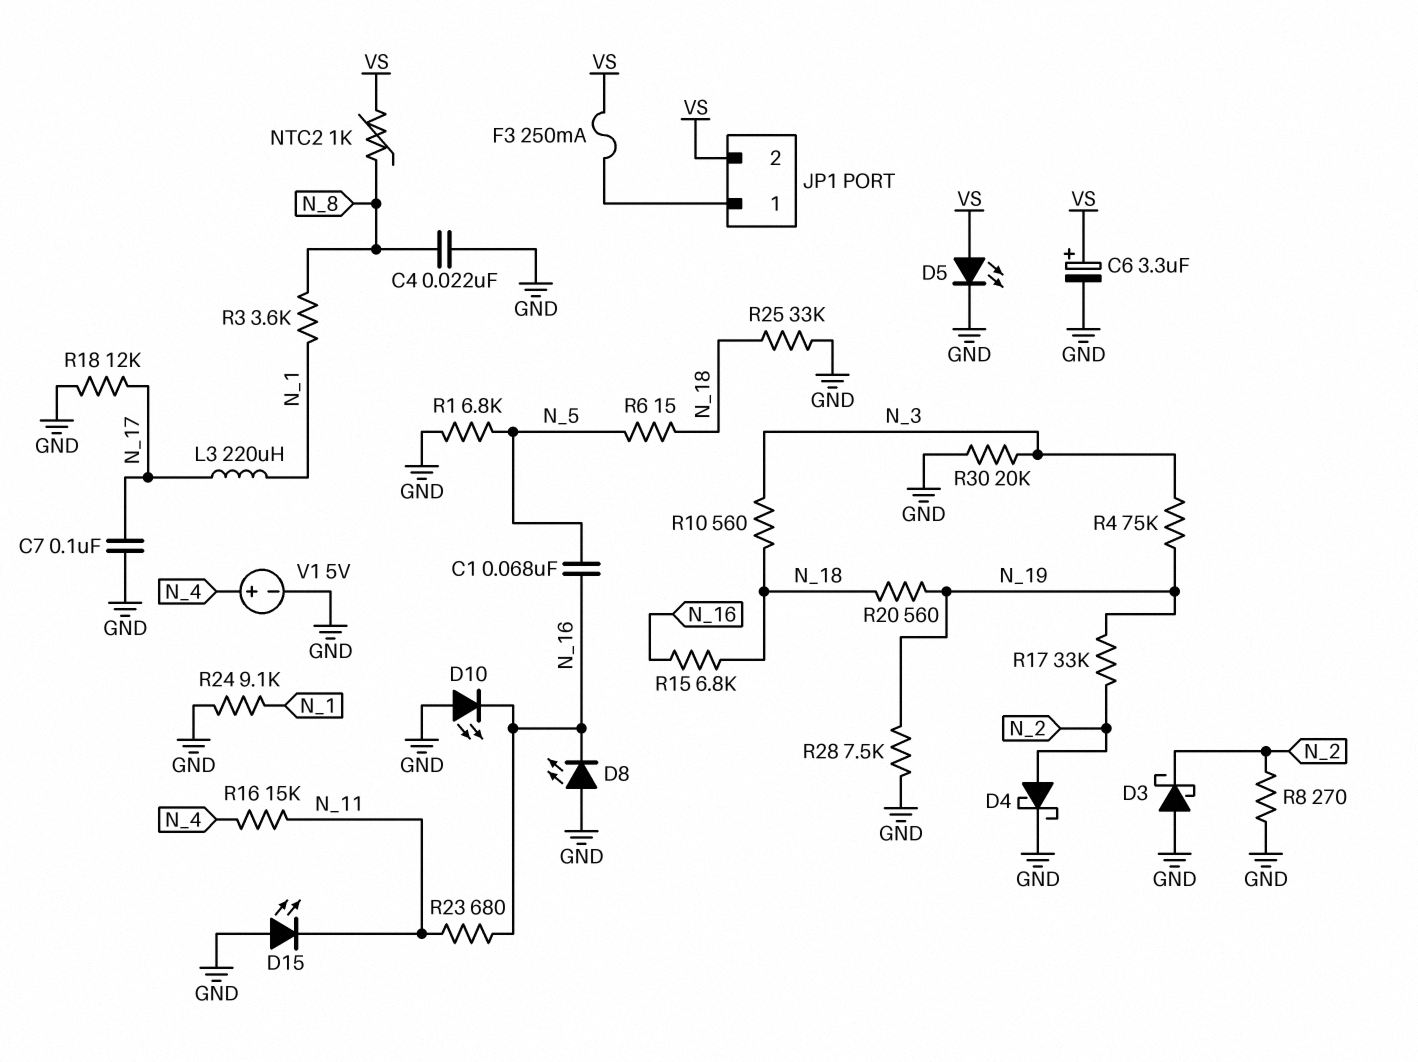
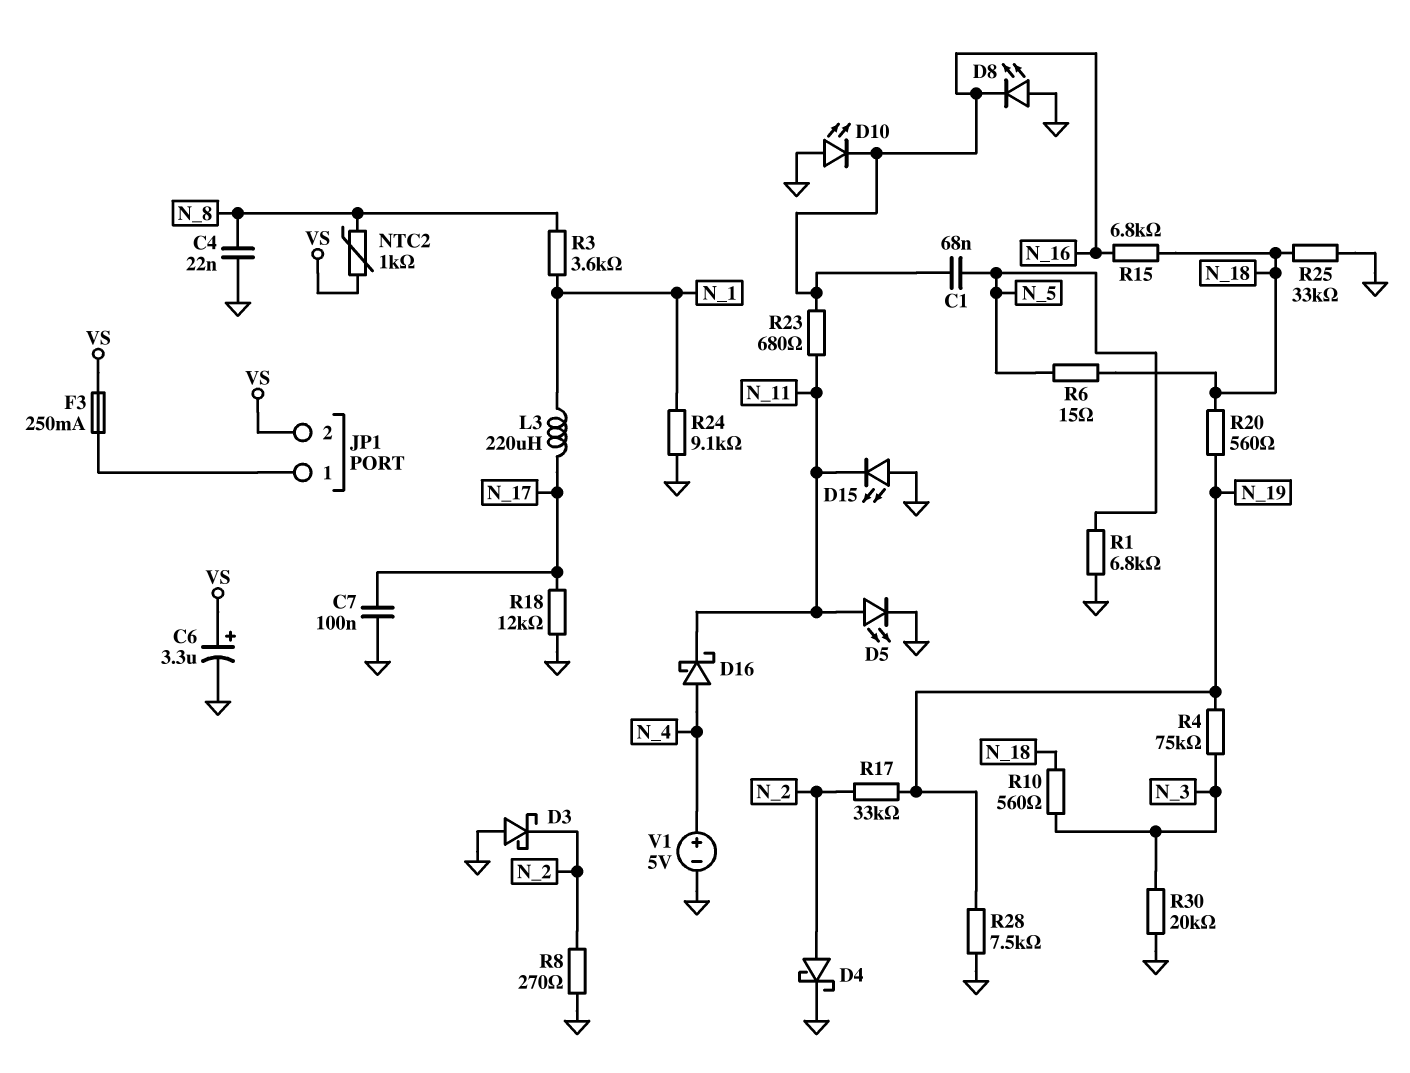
D5: LED (A VS, K GND) -> LED (A N_11, K GND)
D16: none -> schottky (A N_4, K N_11)
R16: 15k (N_4, N_11) -> none

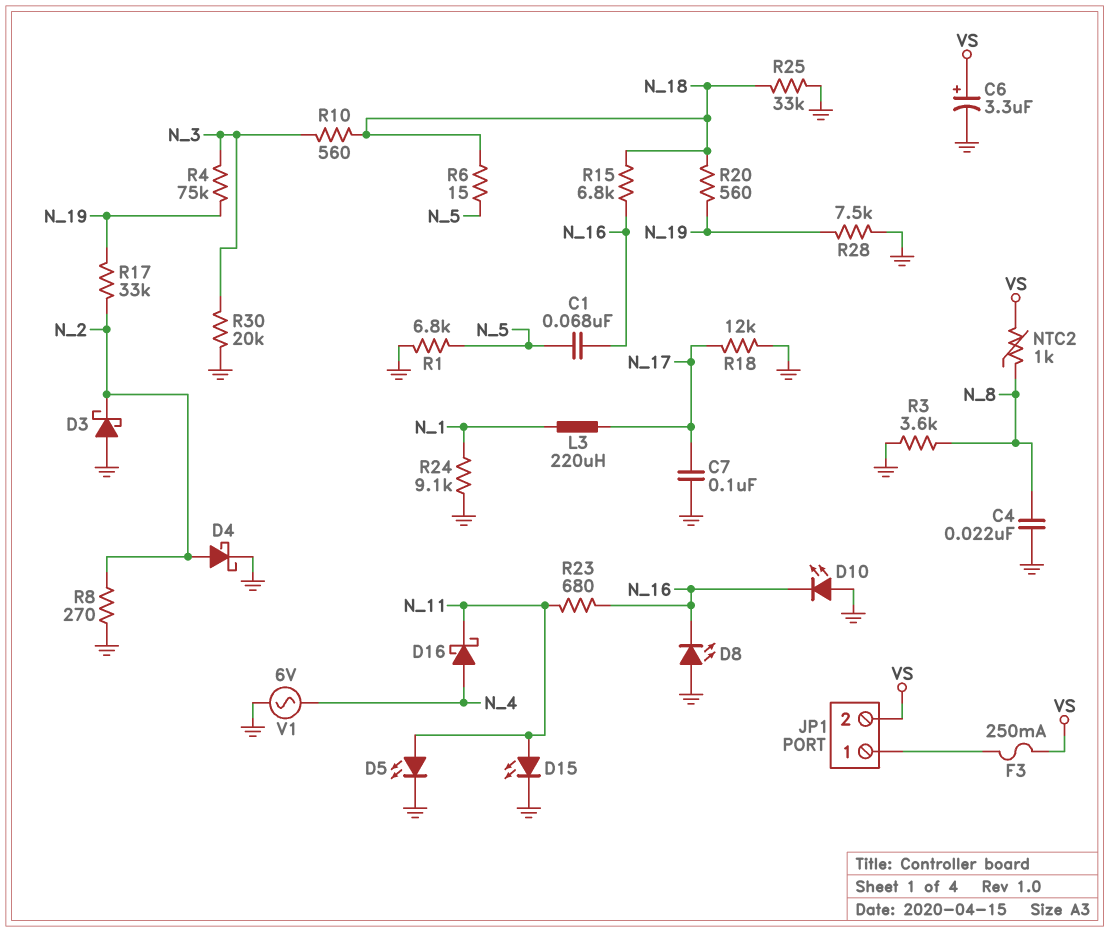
D15: LED (A GND, K N_11) -> LED (A N_11, K GND)
R3: 3.6k (N_1, N_8) -> 3.6k (GND, N_8)
V1: 5V (plus N_4, minus GND) -> AC 6V (GND, N_4)

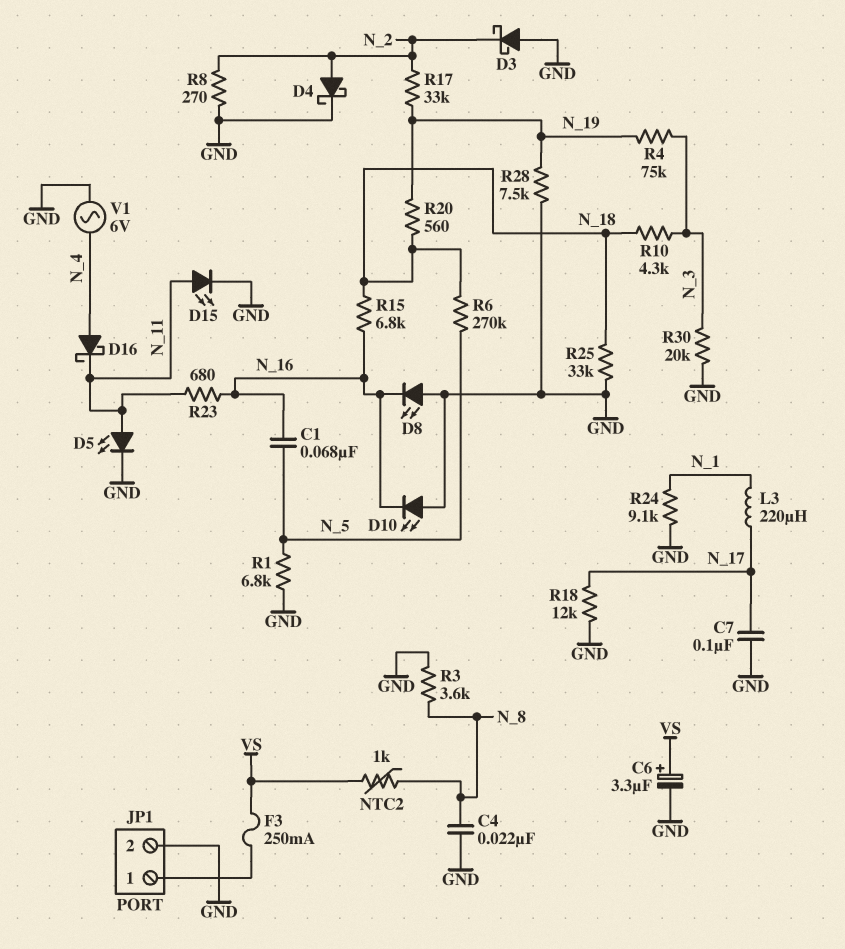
JP1 pin 2: VS -> GND
R6: 15 (N_5, N_18) -> 270k (N_5, N_18)
R10: 560 (N_3, N_18) -> 4.3k (N_3, N_18)

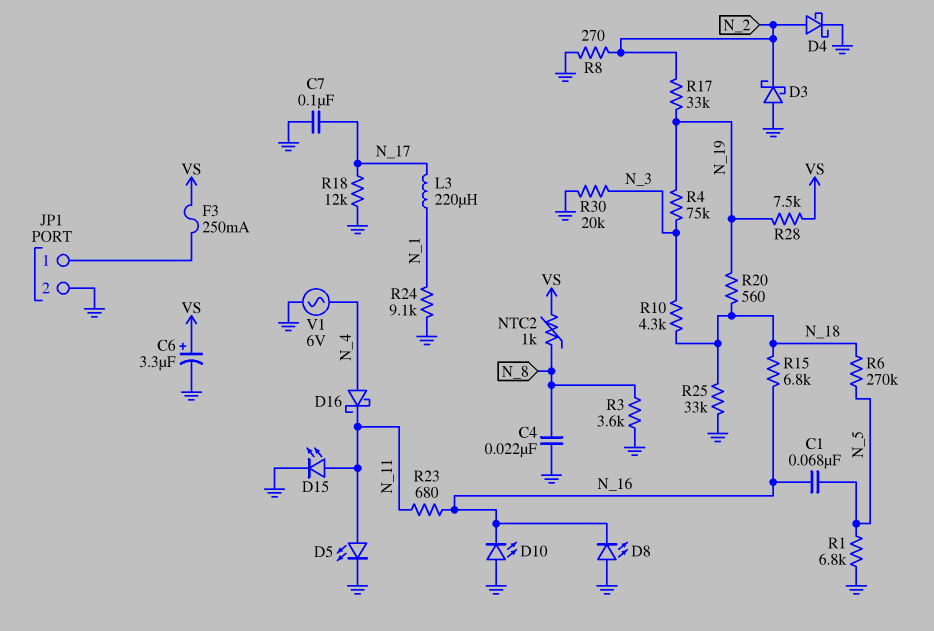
R28: 7.5k (GND, N_19) -> 7.5k (N_19, VS)

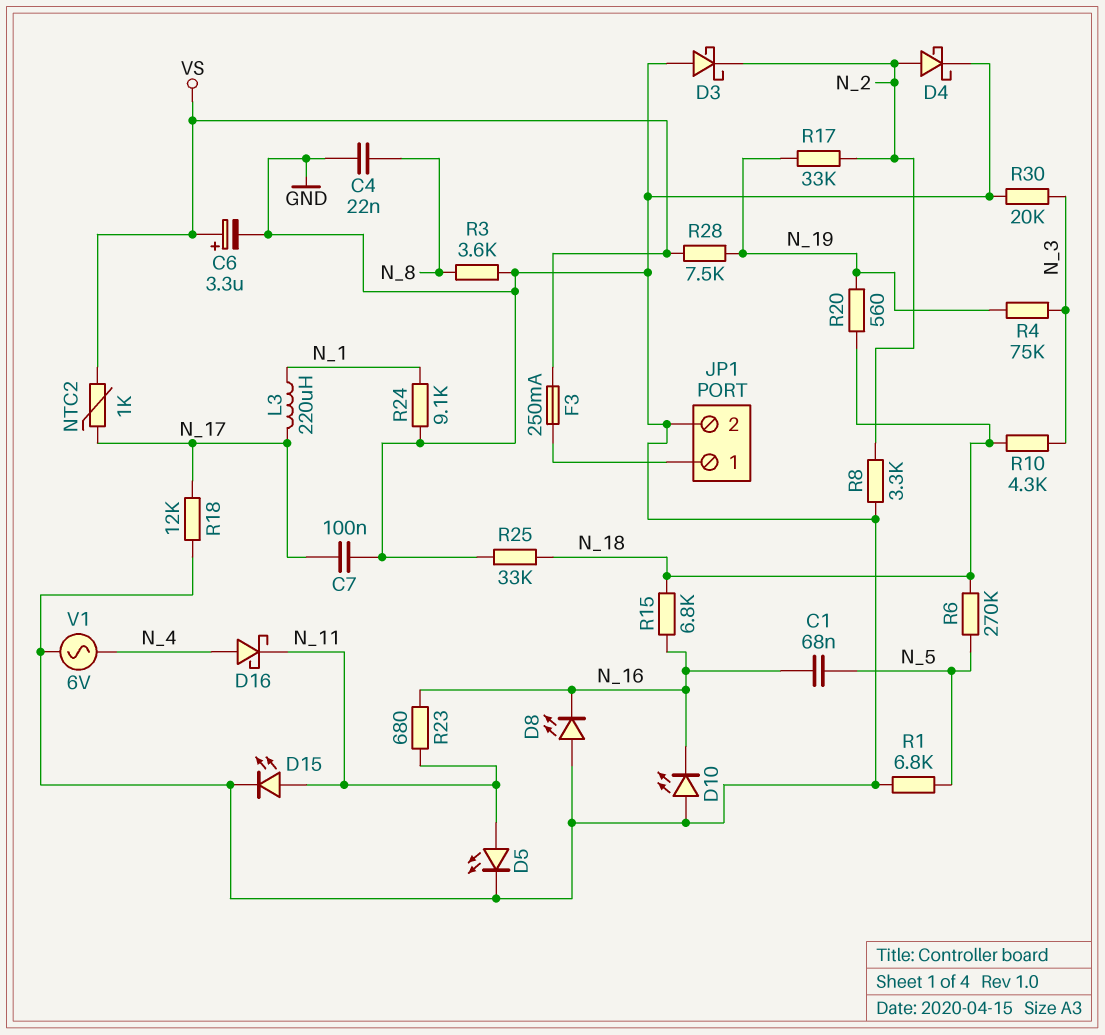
NTC2: 1k (N_8, VS) -> 1k (N_17, VS)
R8: 270 (GND, N_2) -> 3.3k (GND, N_2)

